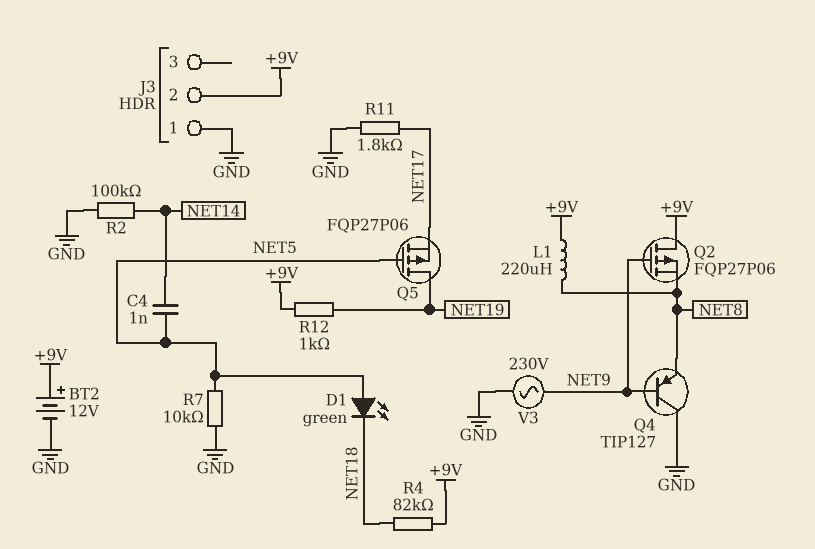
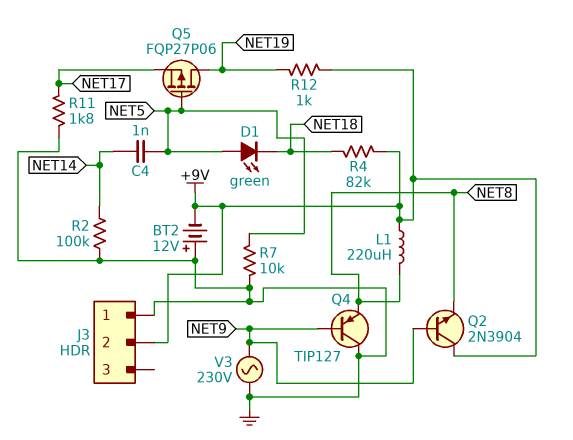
BT2: 12V (plus +9V, minus GND) -> 12V (plus GND, minus +9V)
Q2: PMOS FQP27P06 (G NET9, D +9V, S NET8) -> NPN 2N3904 (B NET9, C +9V, E NET8)

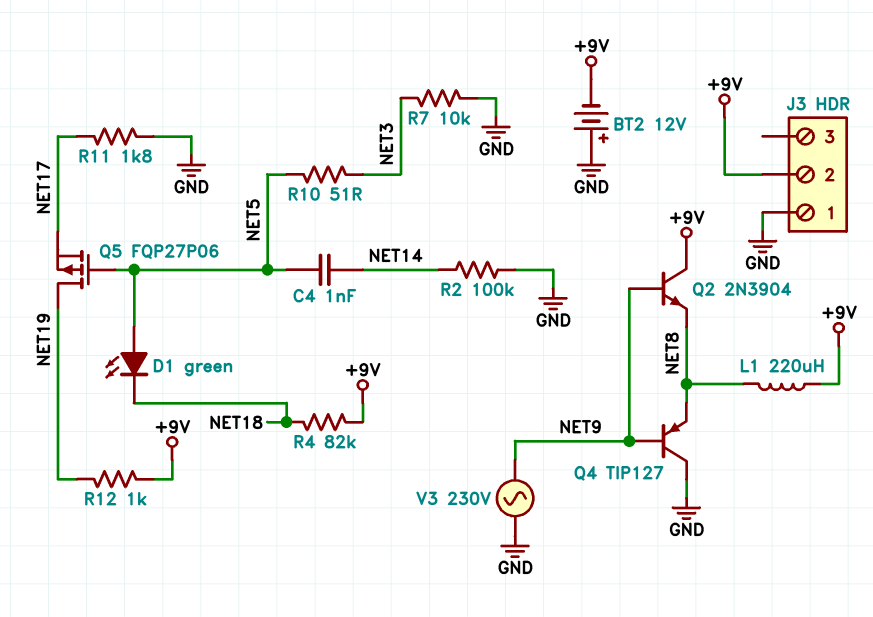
R7: 10k (GND, NET5) -> 10k (GND, NET3)
R10: none -> 51 (NET3, NET5)

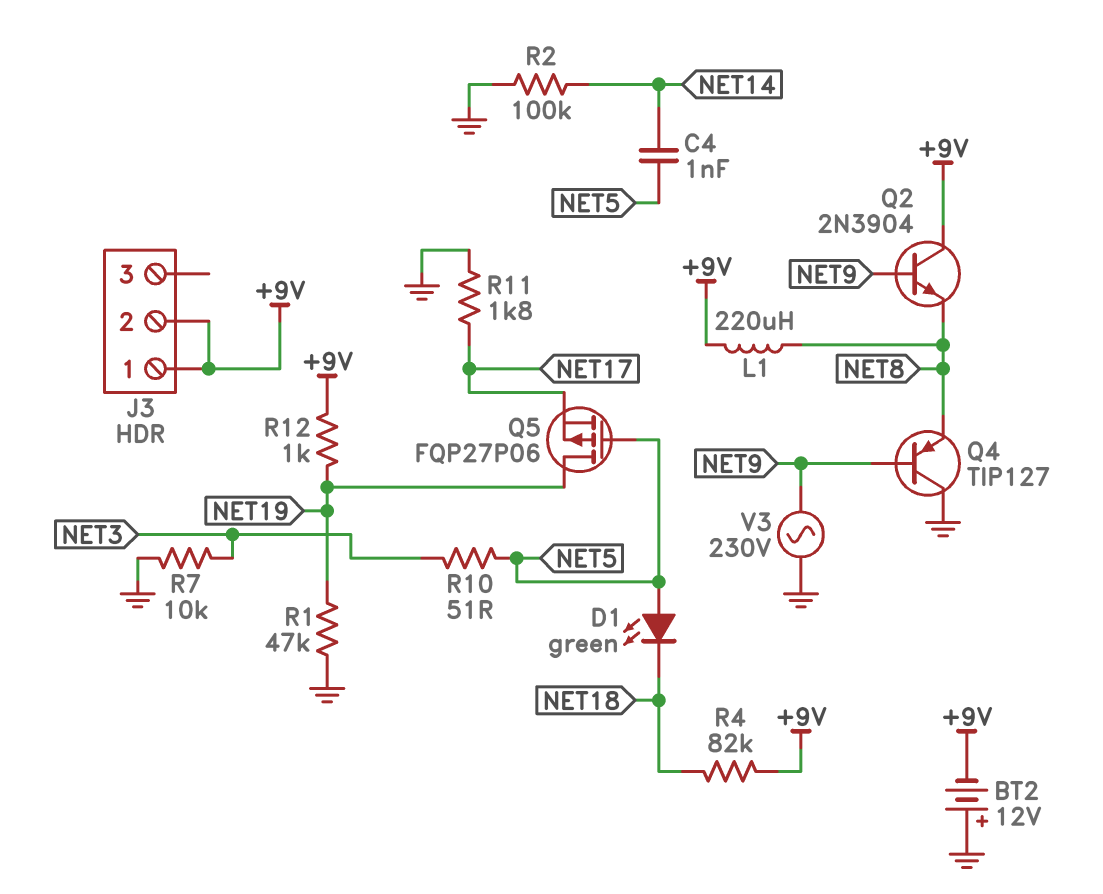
J3 pin 1: GND -> +9V
R1: none -> 47k (GND, NET19)

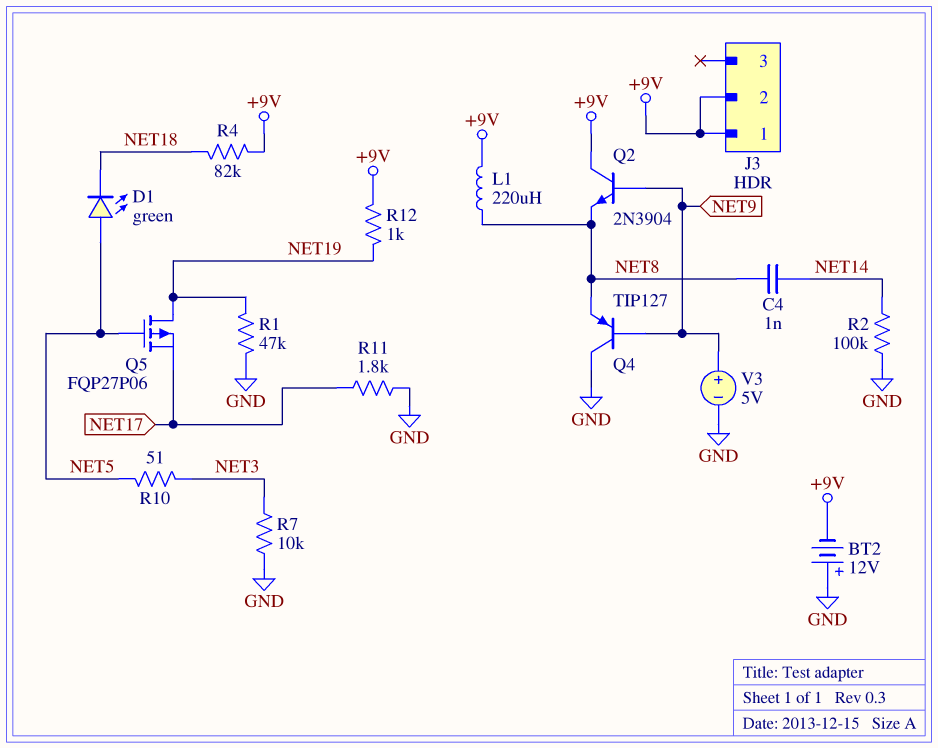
C4: 1nF (NET5, NET14) -> 1nF (NET8, NET14)
V3: AC 230V (GND, NET9) -> 5V (plus NET9, minus GND)

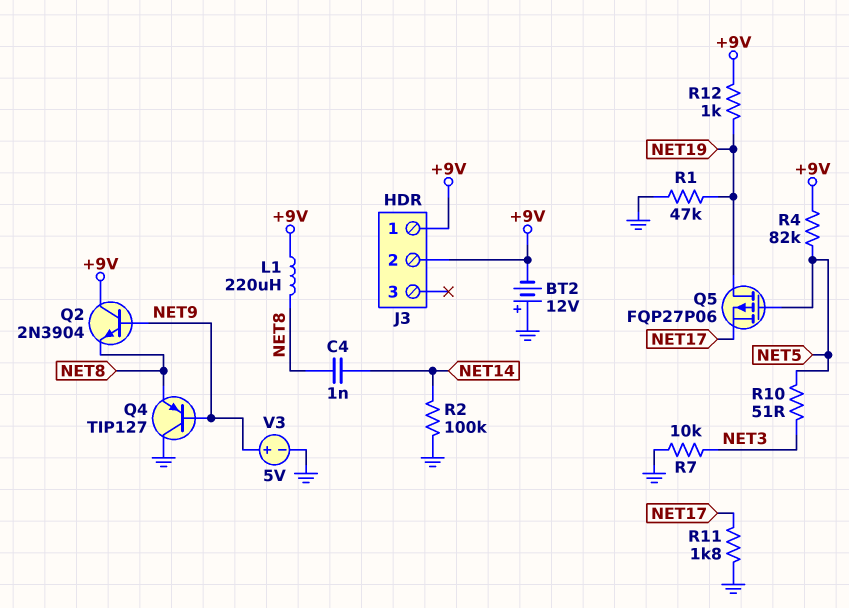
D1: LED green (A NET5, K NET18) -> none
R4: 82k (+9V, NET18) -> 82k (+9V, NET5)

